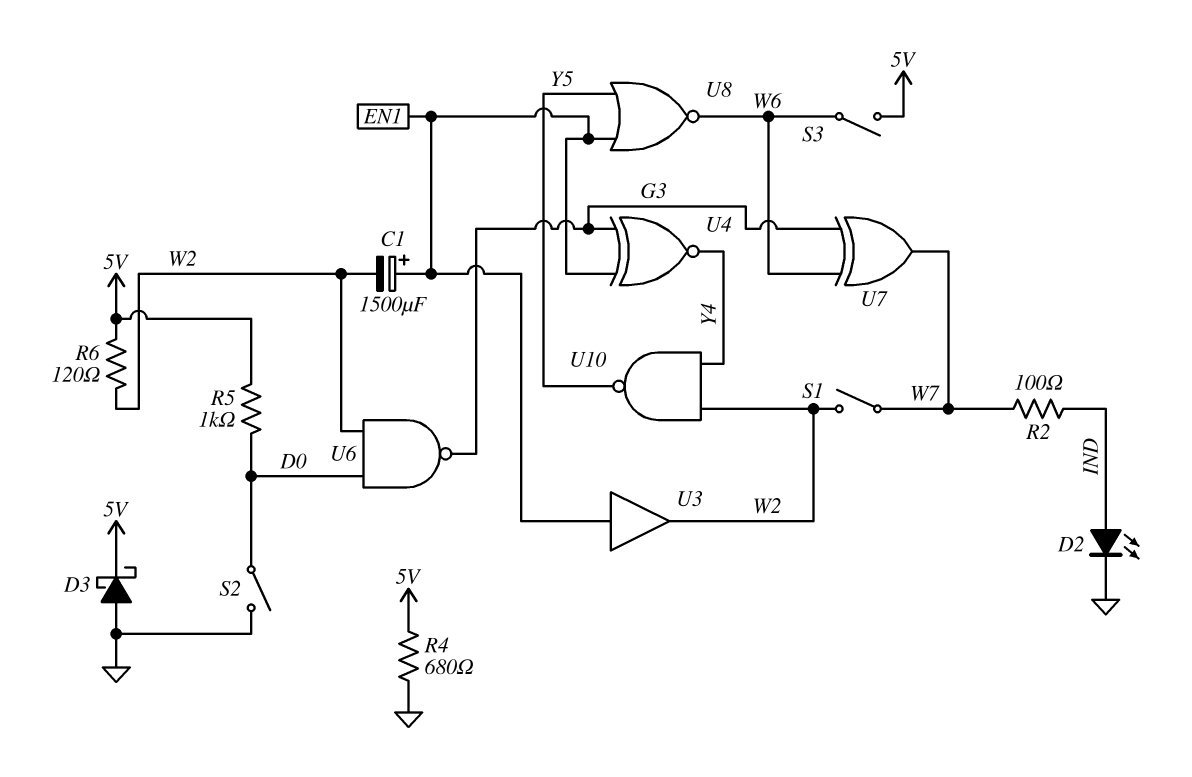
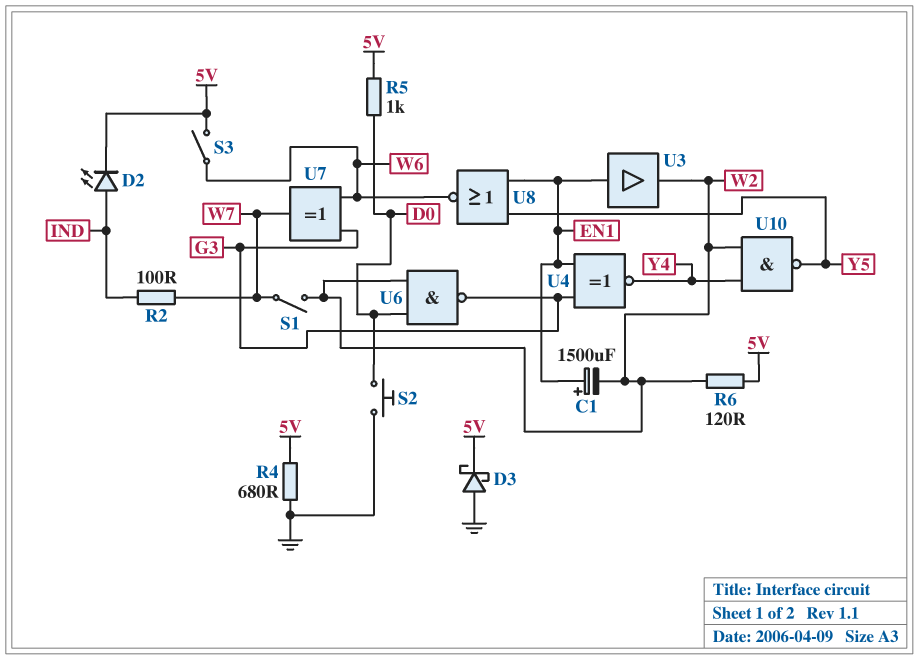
D2: LED (A IND, K GND) -> LED (A IND, K 5V)
S2: switch (D0, GND) -> button (D0, GND)

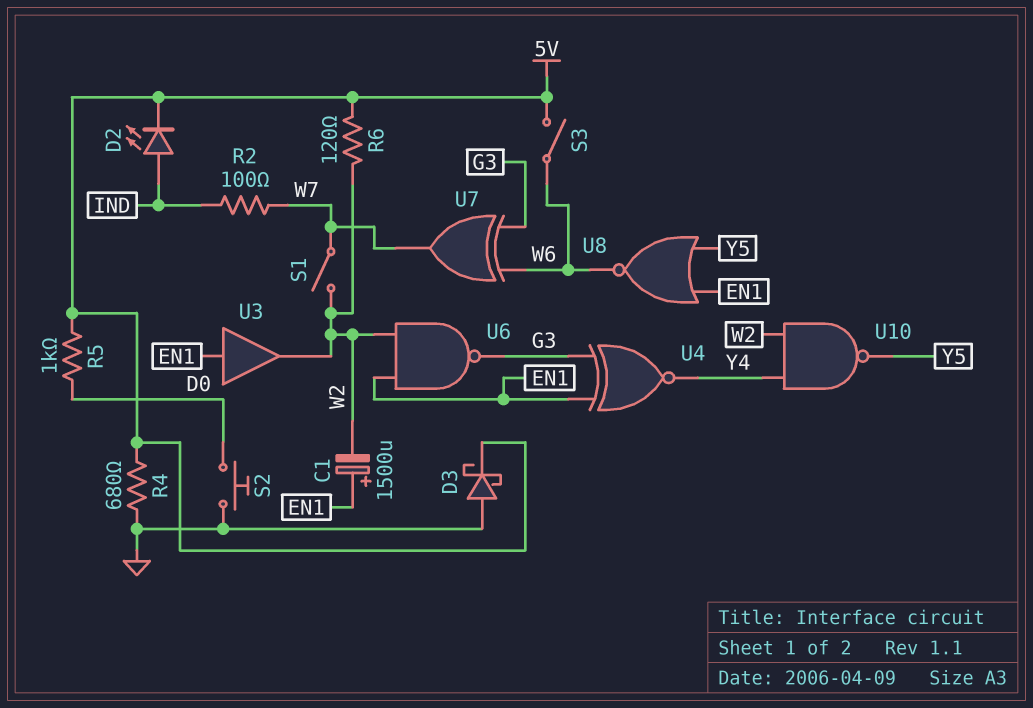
U6: NAND (in D0, in W2, out G3) -> NAND (in EN1, in W2, out G3)

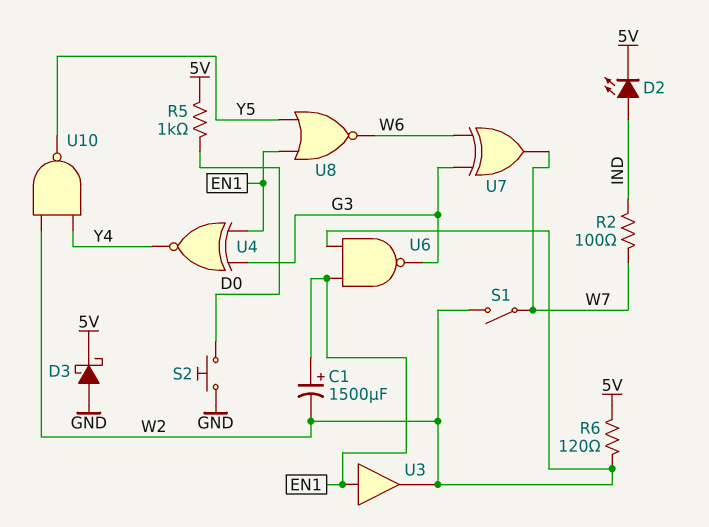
R4: 680 (5V, GND) -> none
S3: switch (5V, W6) -> none

